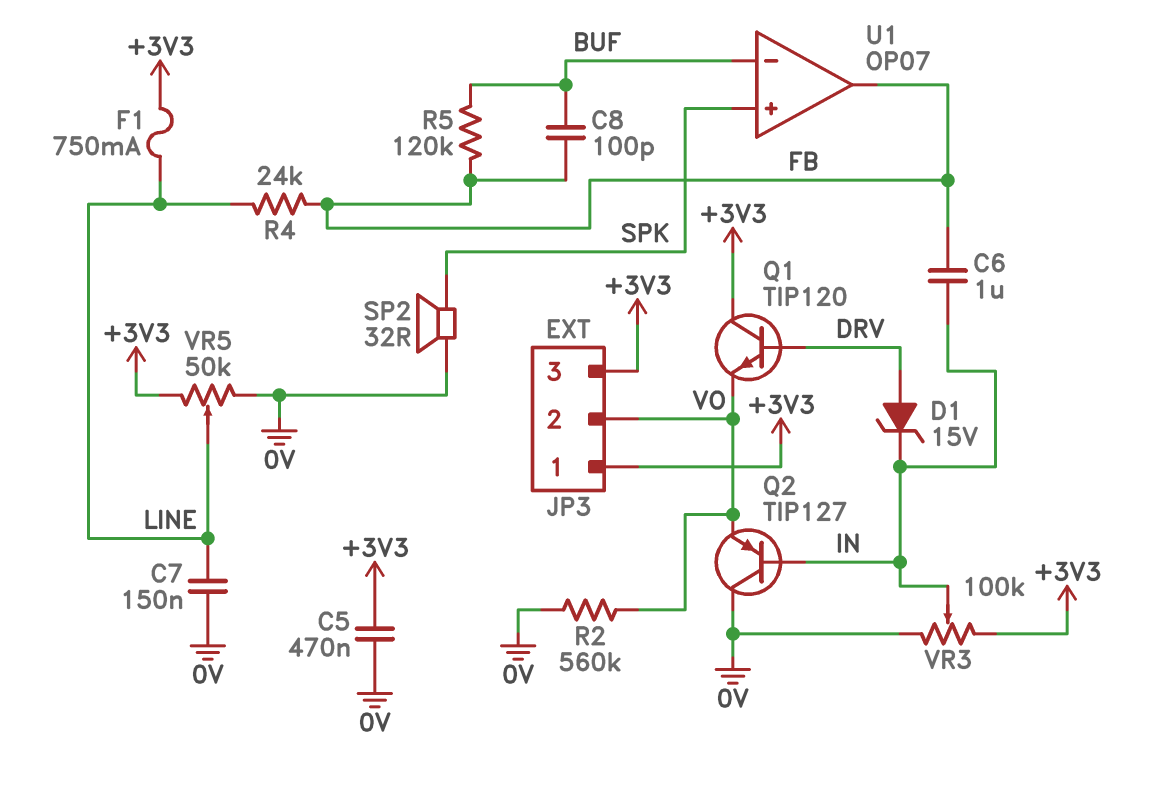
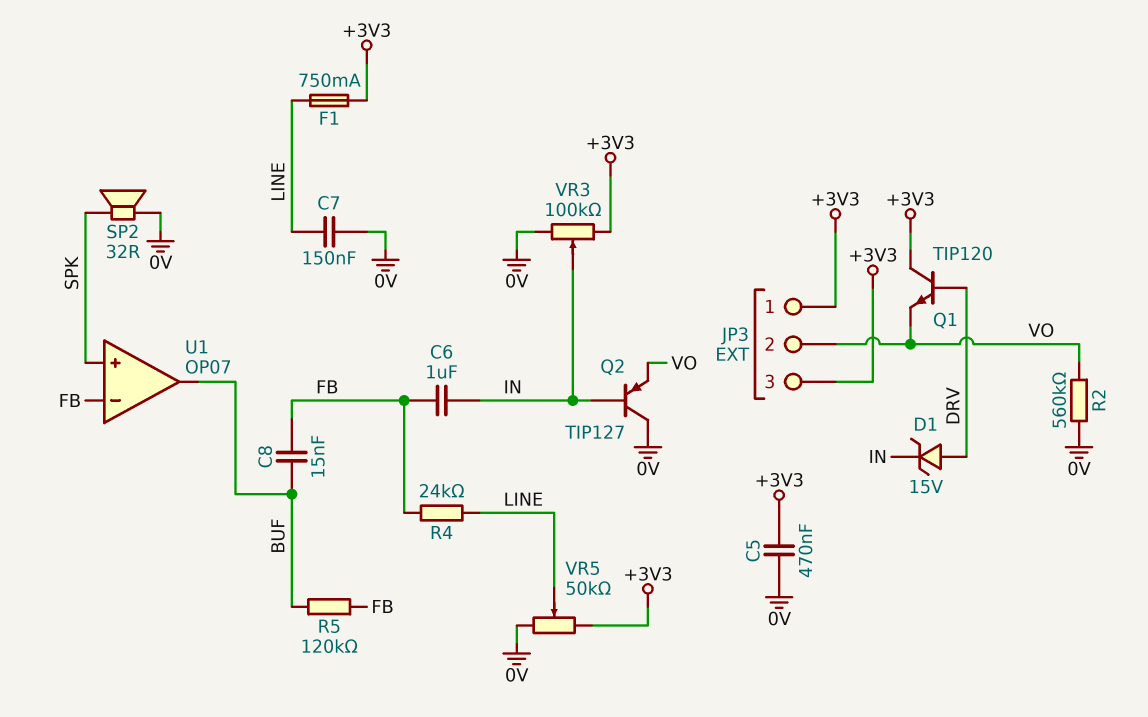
C8: 100pF (BUF, FB) -> 15nF (BUF, FB)
U1 pin in-: BUF -> FB
U1 pin out: FB -> BUF

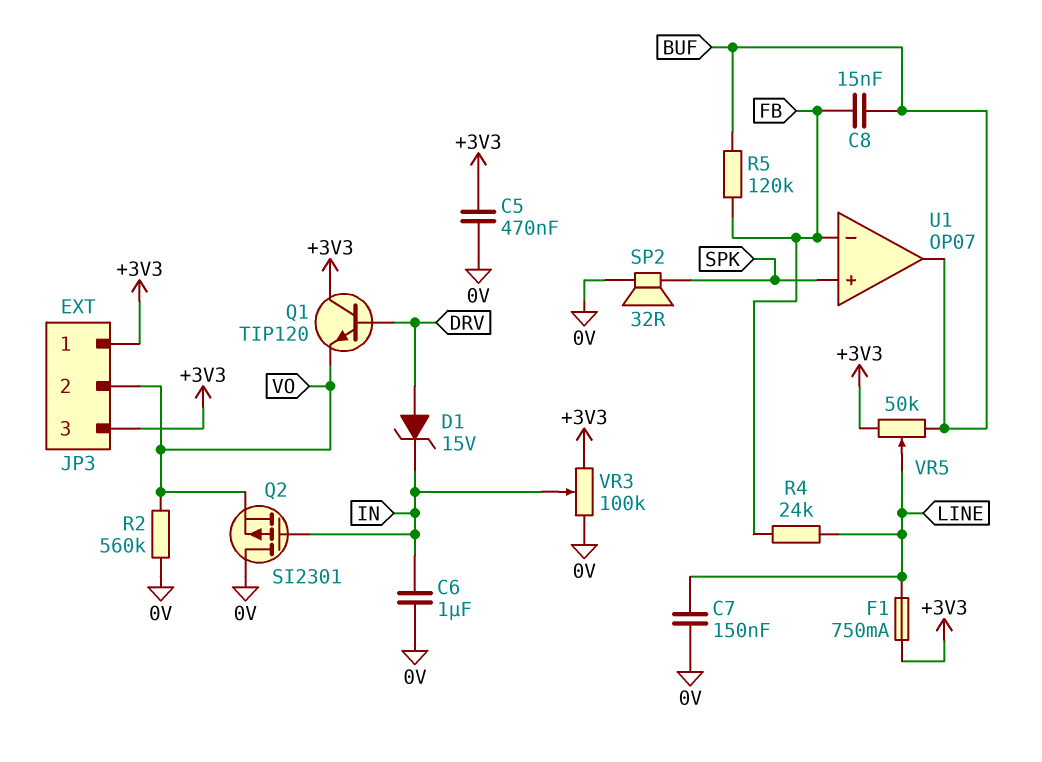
C6: 1uF (FB, IN) -> 1uF (0V, IN)
Q2: PNP TIP127 (B IN, C 0V, E VO) -> PMOS SI2301 (G IN, D 0V, S VO)
VR5: 50k (+3V3, 0V, wiper LINE) -> 50k (+3V3, BUF, wiper LINE)

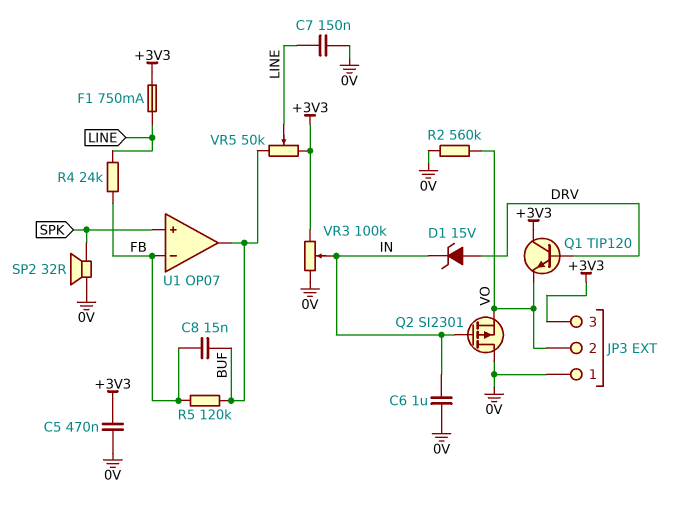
JP3 pin 1: +3V3 -> 0V

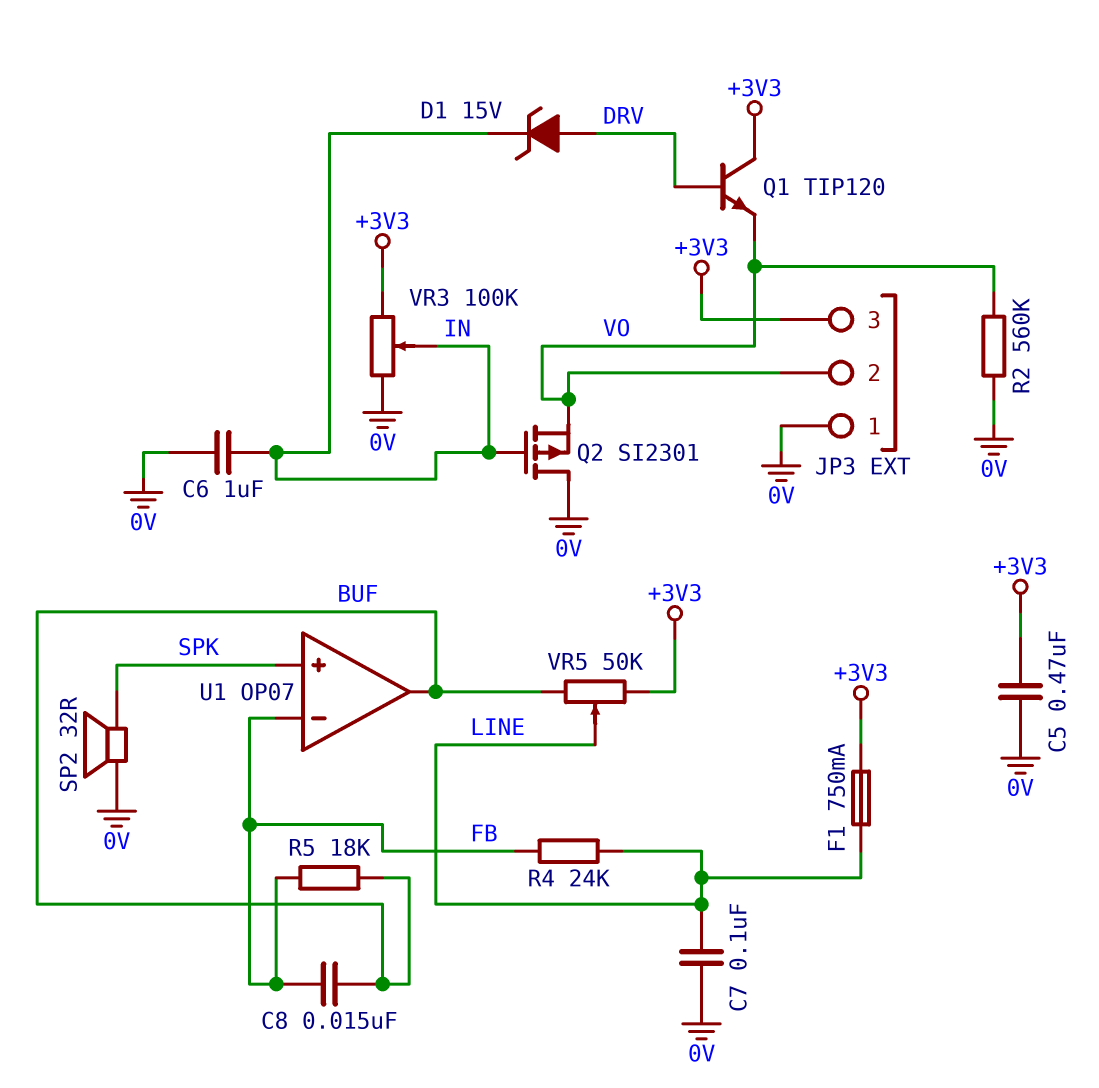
C7: 150nF (0V, LINE) -> 100nF (0V, LINE)
R5: 120k (BUF, FB) -> 18k (BUF, FB)

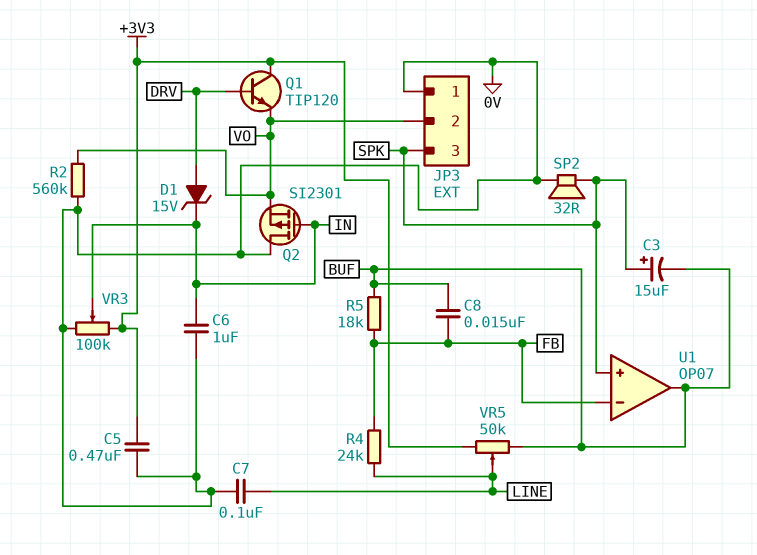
C3: none -> 15uF (plus SPK, minus BUF)
F1: 750mA (+3V3, LINE) -> none
JP3 pin 3: +3V3 -> SPK

